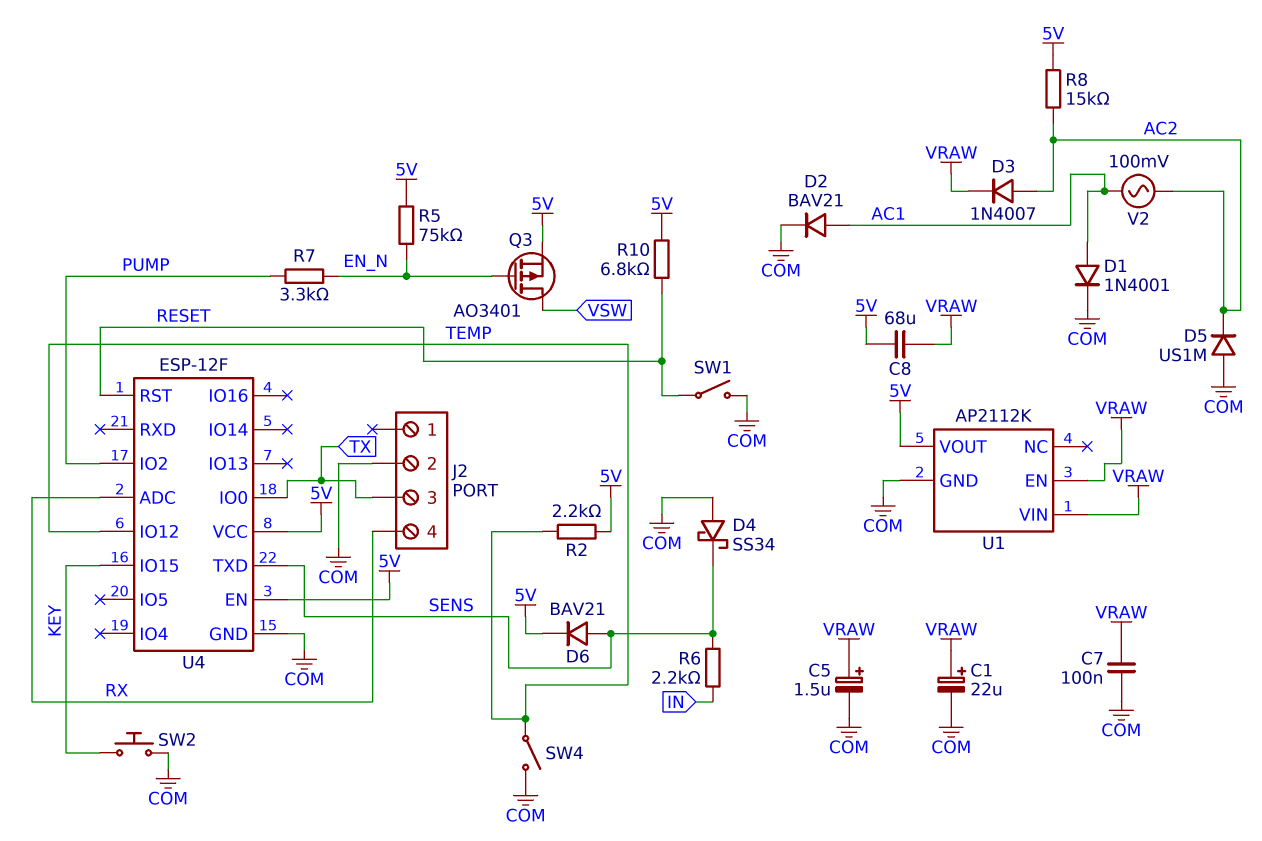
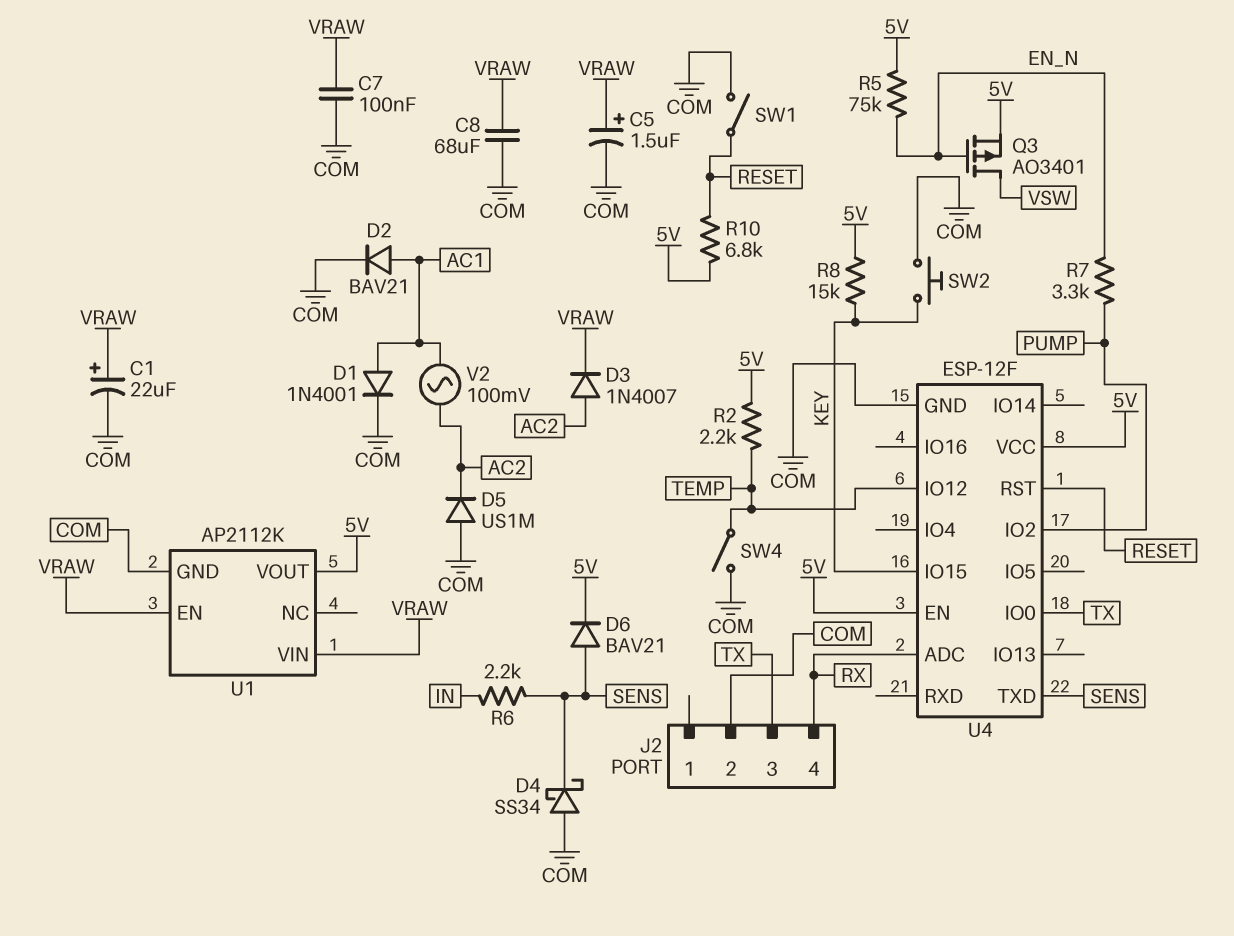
C8: 68uF (5V, VRAW) -> 68uF (COM, VRAW)
R8: 15k (5V, AC2) -> 15k (5V, KEY)

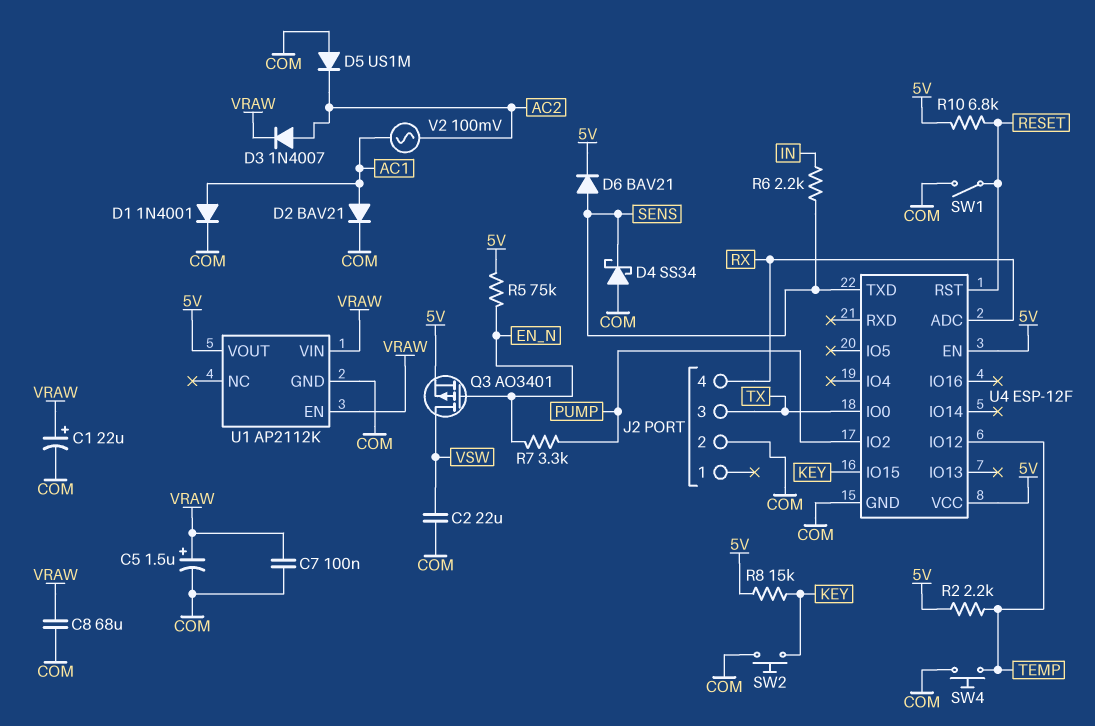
C2: none -> 22uF (COM, VSW)
SW4: switch (COM, TEMP) -> button (COM, TEMP)

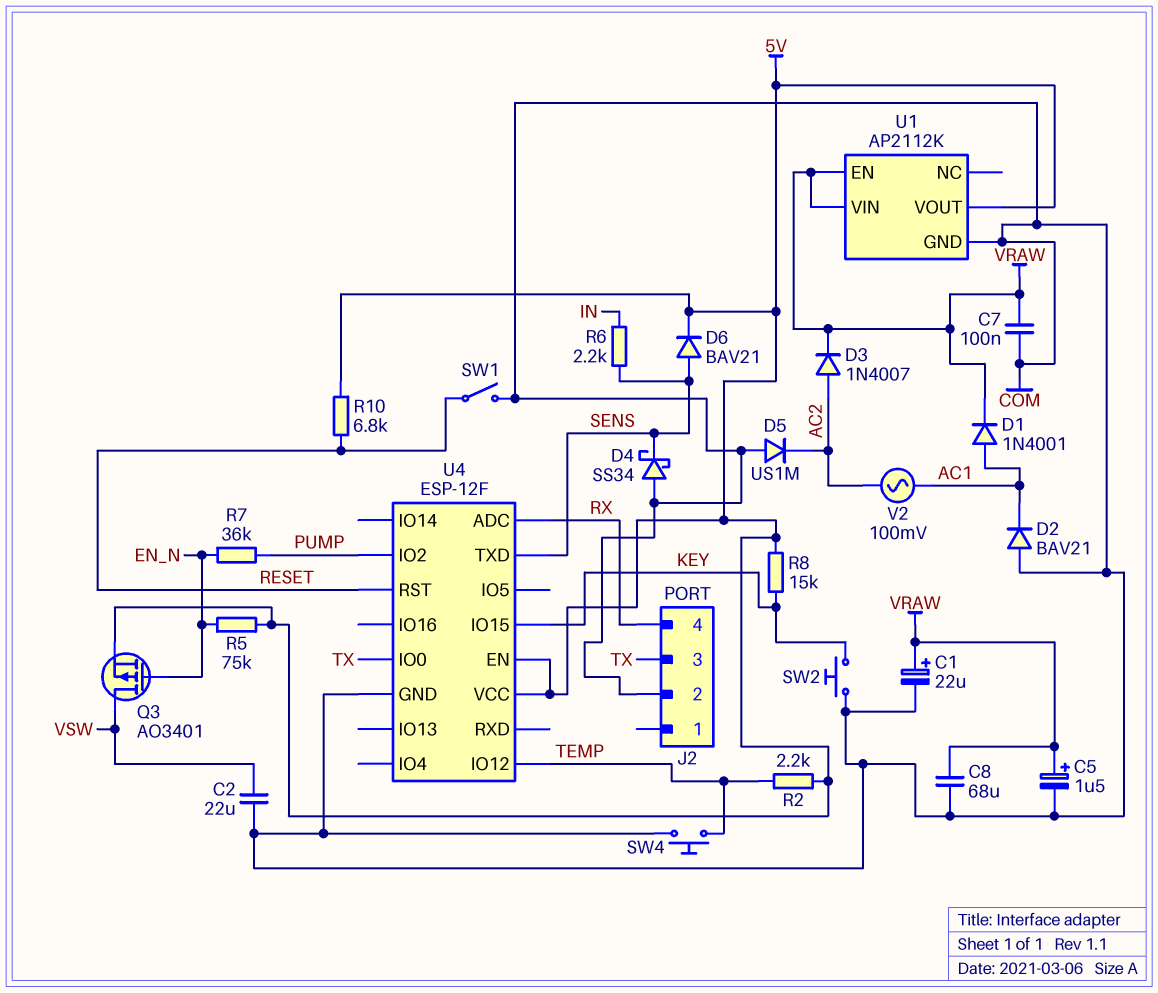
D1: diode 1N4001 (A AC1, K COM) -> diode 1N4001 (A AC1, K VRAW)
D2: diode BAV21 (A AC1, K COM) -> diode BAV21 (A COM, K AC1)
R7: 3.3k (EN_N, PUMP) -> 36k (EN_N, PUMP)

